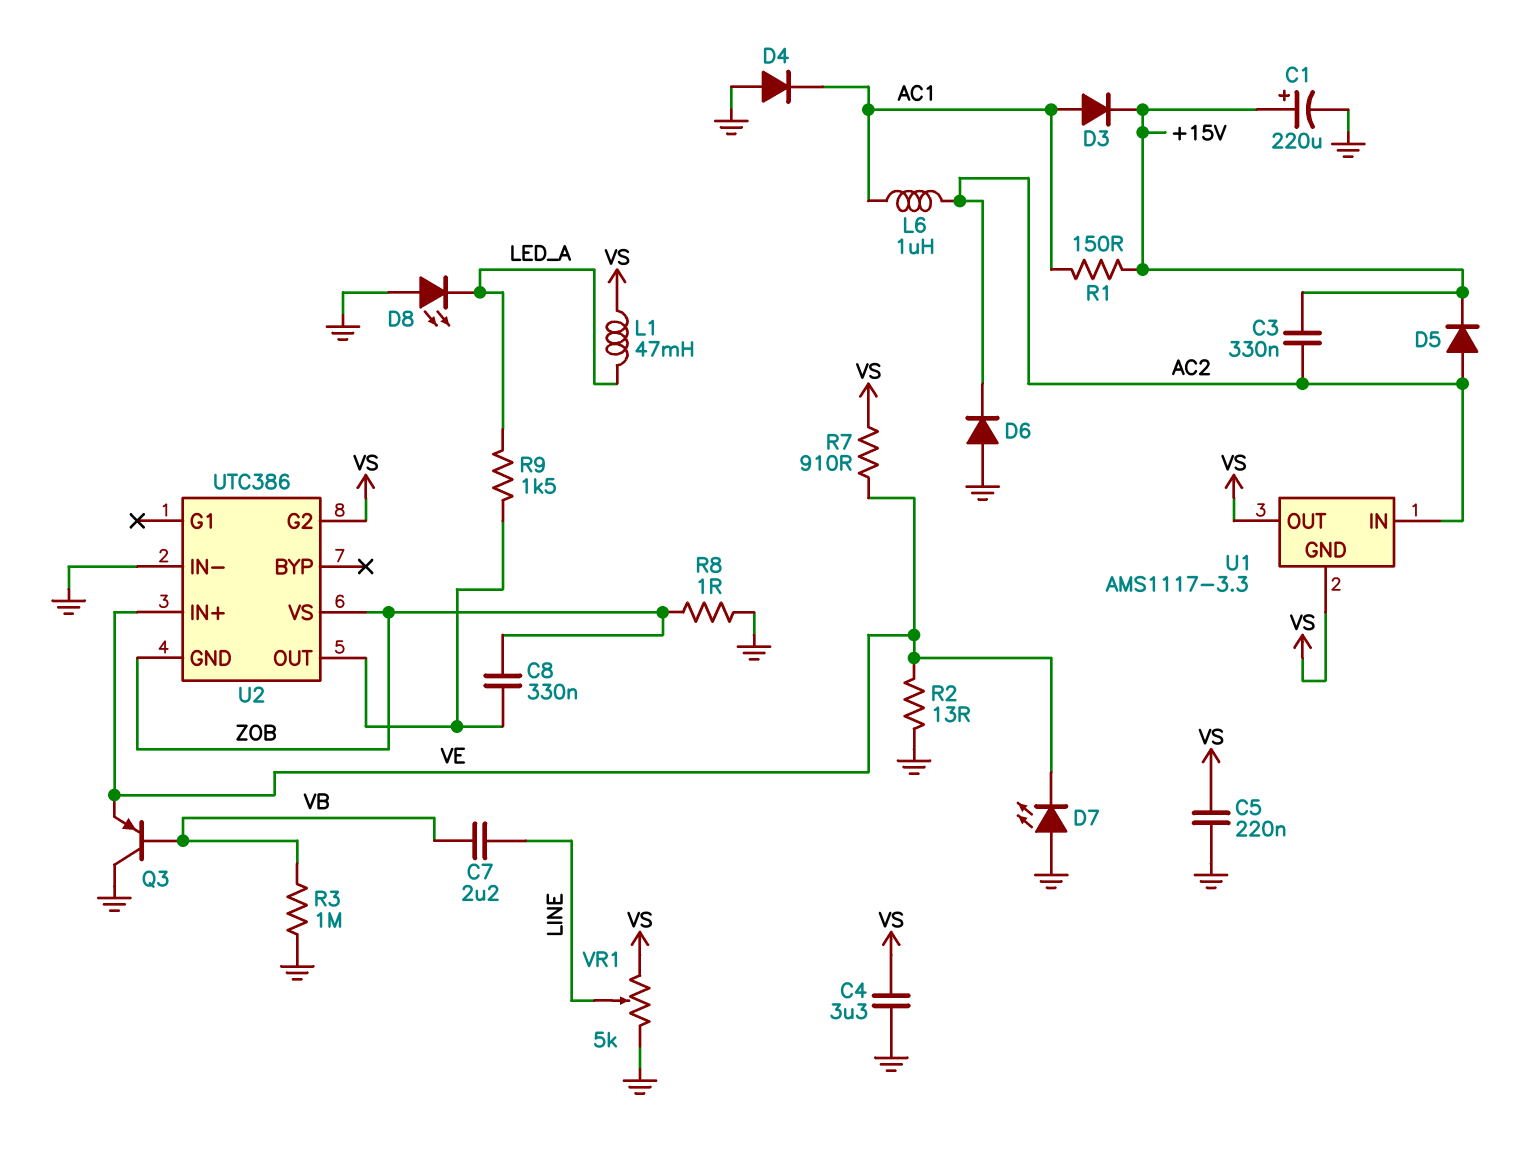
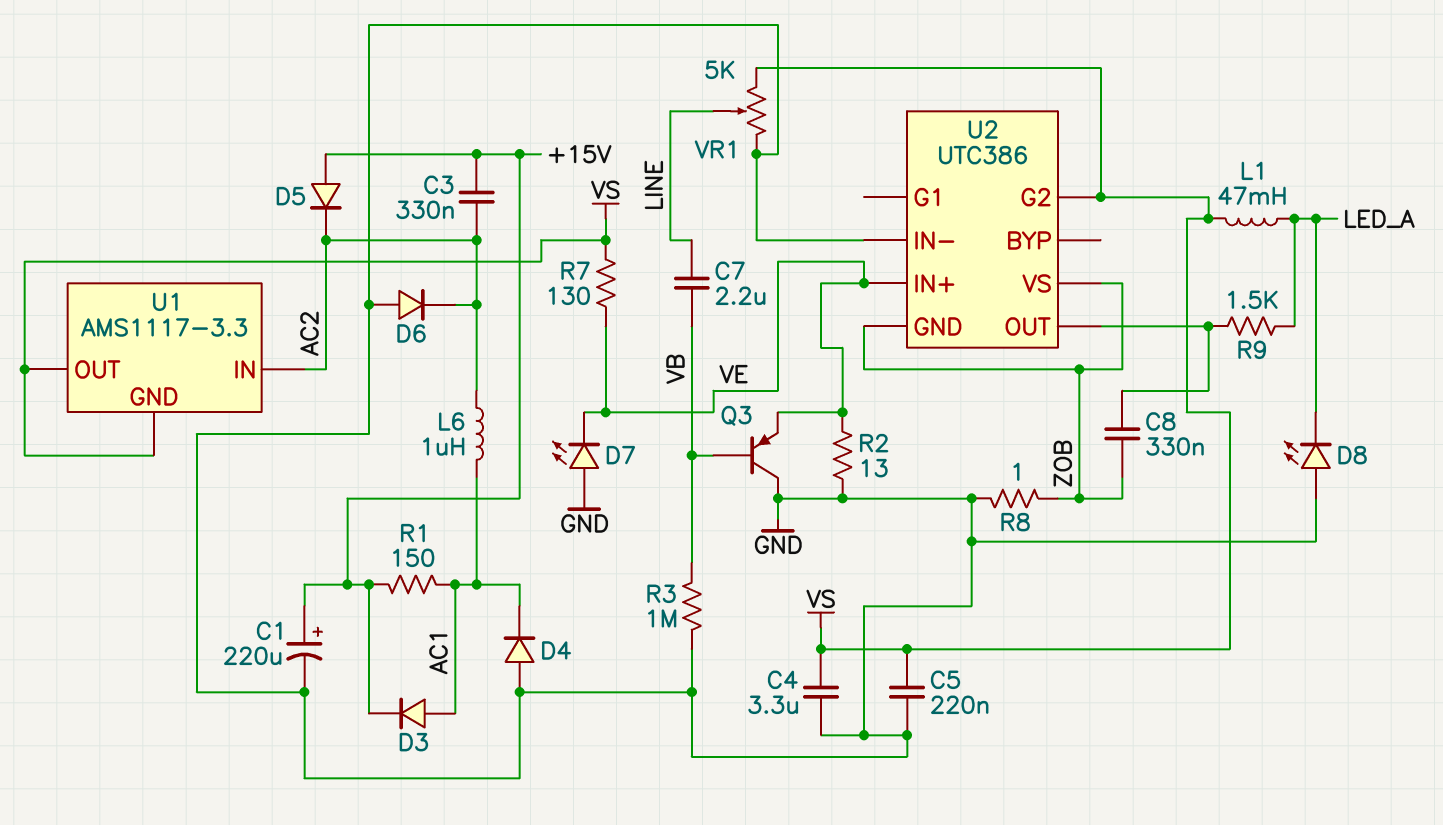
D5: diode (A AC2, K +15V) -> diode (A +15V, K AC2)
R7: 910 (VE, VS) -> 130 (VE, VS)

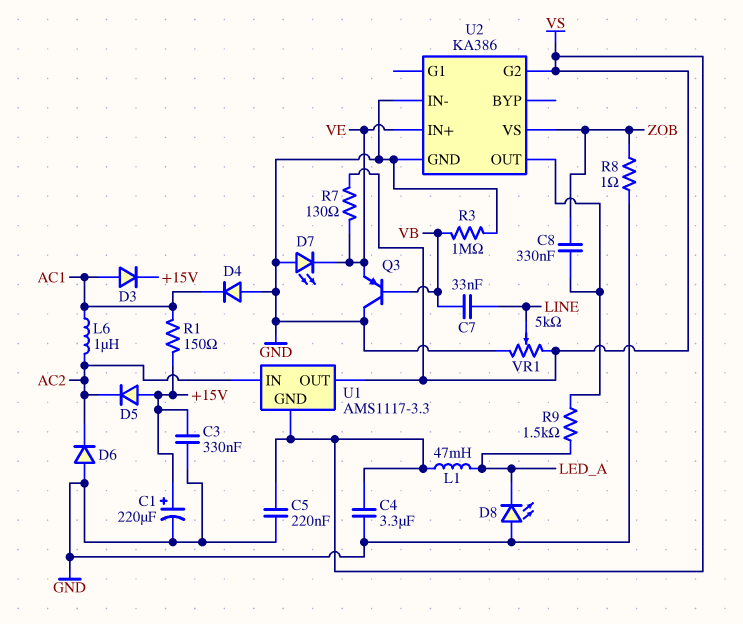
C3: 330nF (+15V, AC2) -> 330nF (+15V, GND)
C7: 2.2uF (LINE, VB) -> 33nF (LINE, VB)
R2: 13 (GND, VE) -> none
U2: UTC386 -> KA386
U2 pin GND: ZOB -> GND

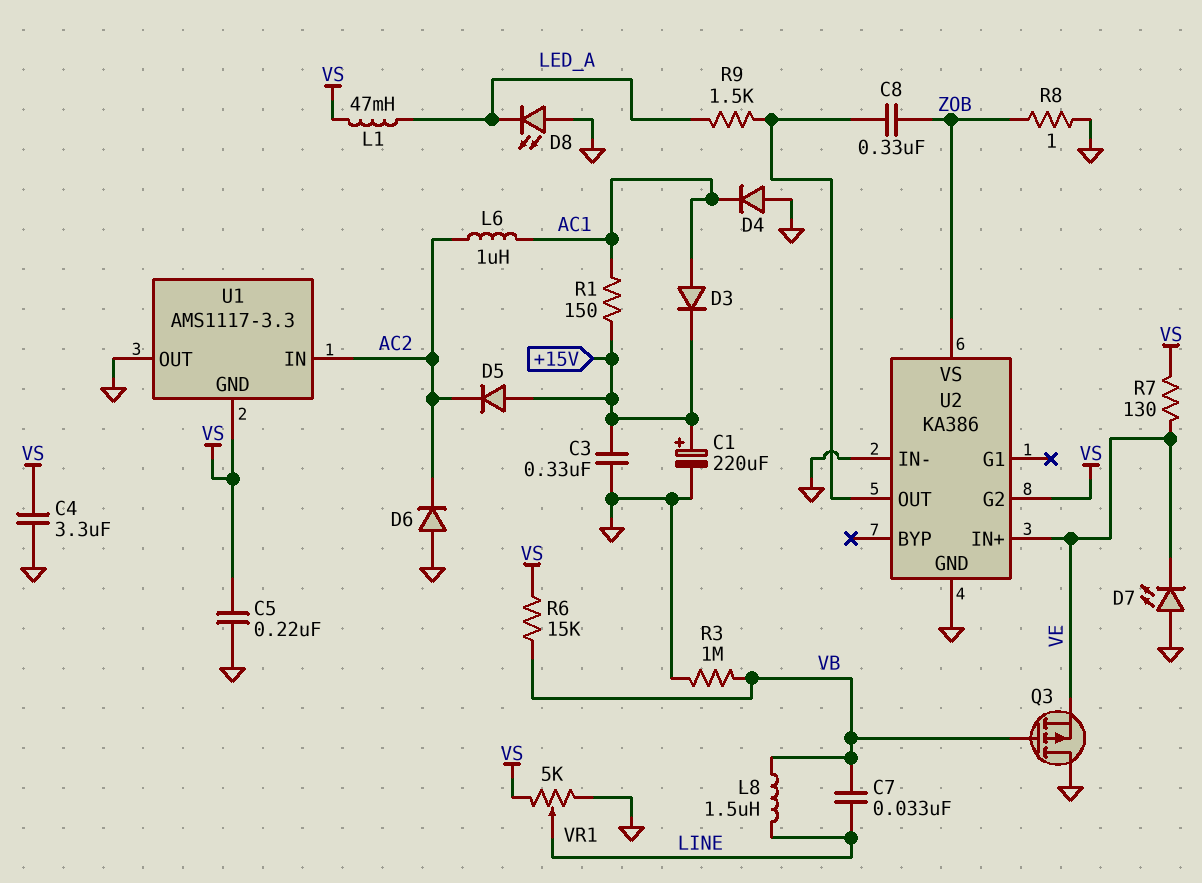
L8: none -> 1.5uH (LINE, VB)
Q3: PNP (B VB, C GND, E VE) -> PMOS (G VB, D GND, S VE)
R6: none -> 15k (VB, VS)
U1 pin OUT: VS -> GND

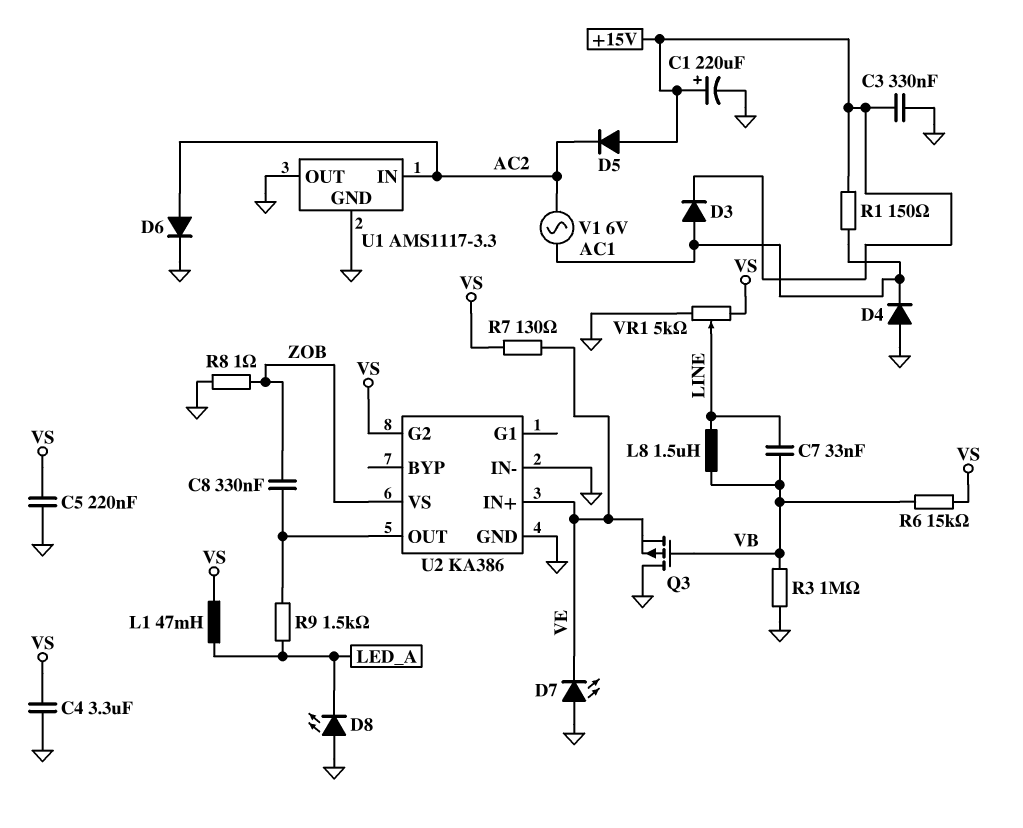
D6: diode (A GND, K AC2) -> diode (A AC2, K GND)
L6: 1uH (AC1, AC2) -> none
U1 pin GND: VS -> GND
V1: none -> AC 6V (AC1, AC2)

